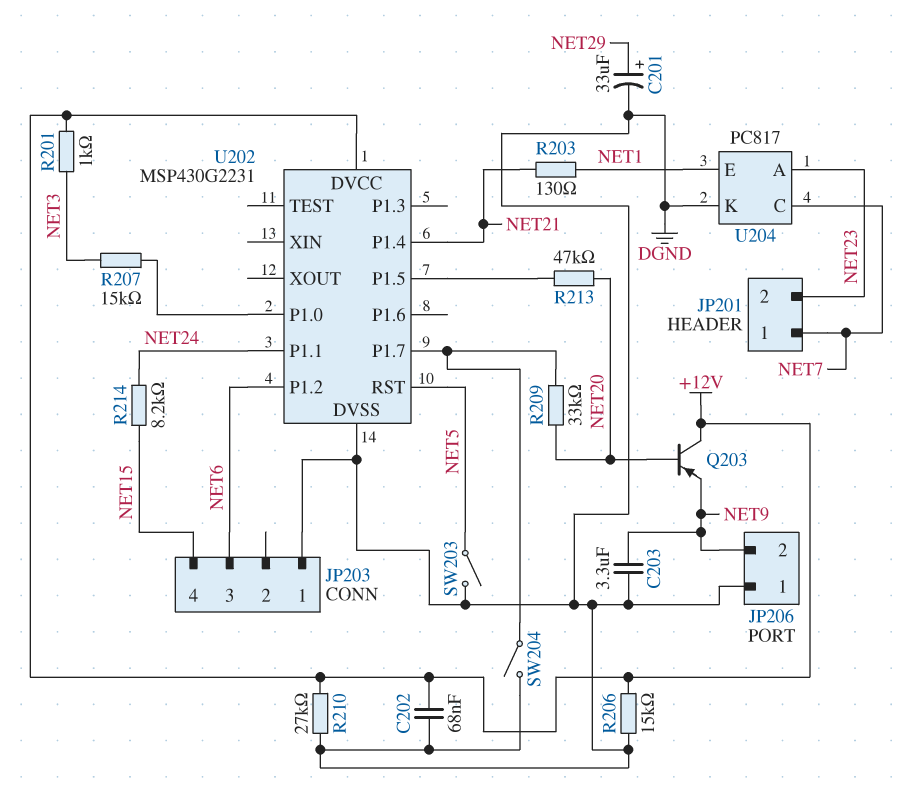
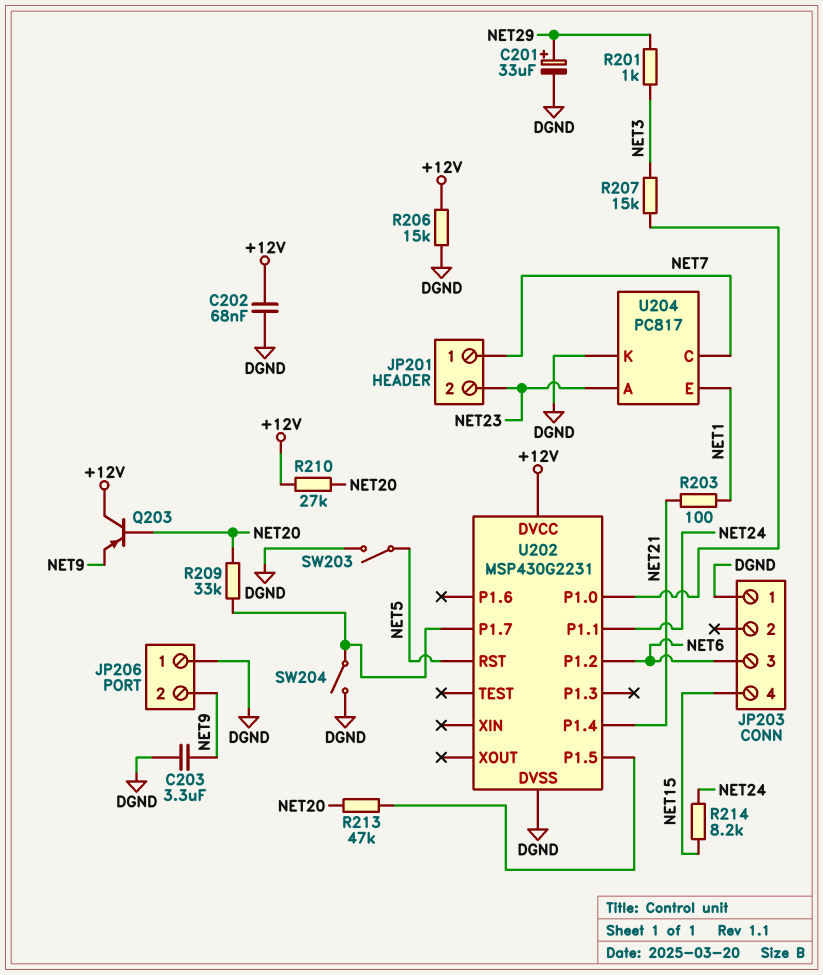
R201: 1k (+12V, NET3) -> 1k (NET3, NET29)
R203: 130 (NET1, NET21) -> 100 (NET1, NET21)
R210: 27k (+12V, DGND) -> 27k (+12V, NET20)

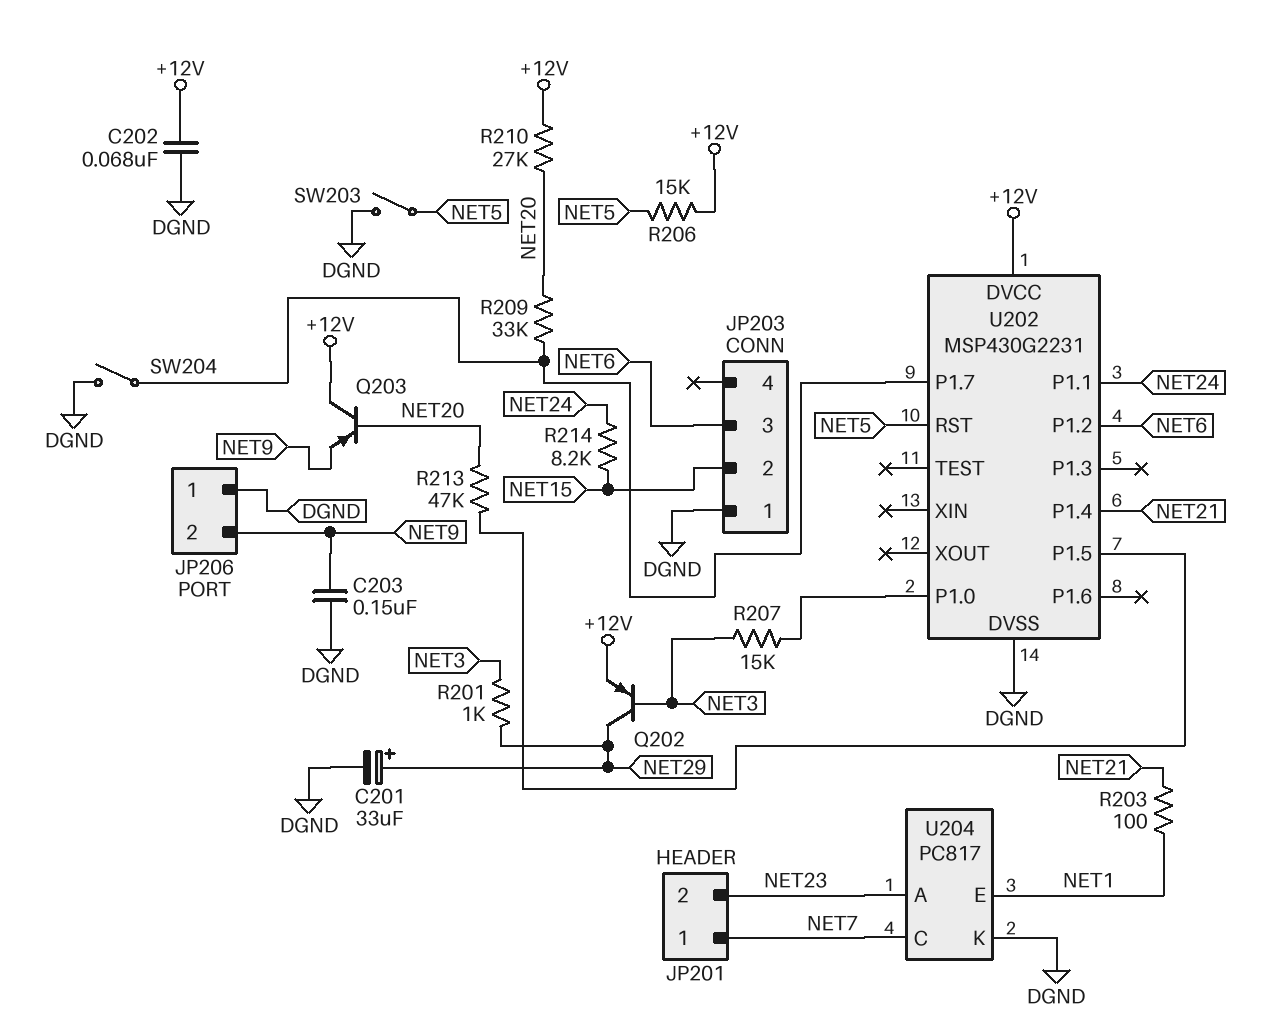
C203: 3.3uF (DGND, NET9) -> 150nF (DGND, NET9)
JP203 pin 2: none -> NET15
JP203 pin 4: NET15 -> none
Q202: none -> PNP (B NET3, C NET29, E +12V)
R206: 15k (+12V, DGND) -> 15k (+12V, NET5)

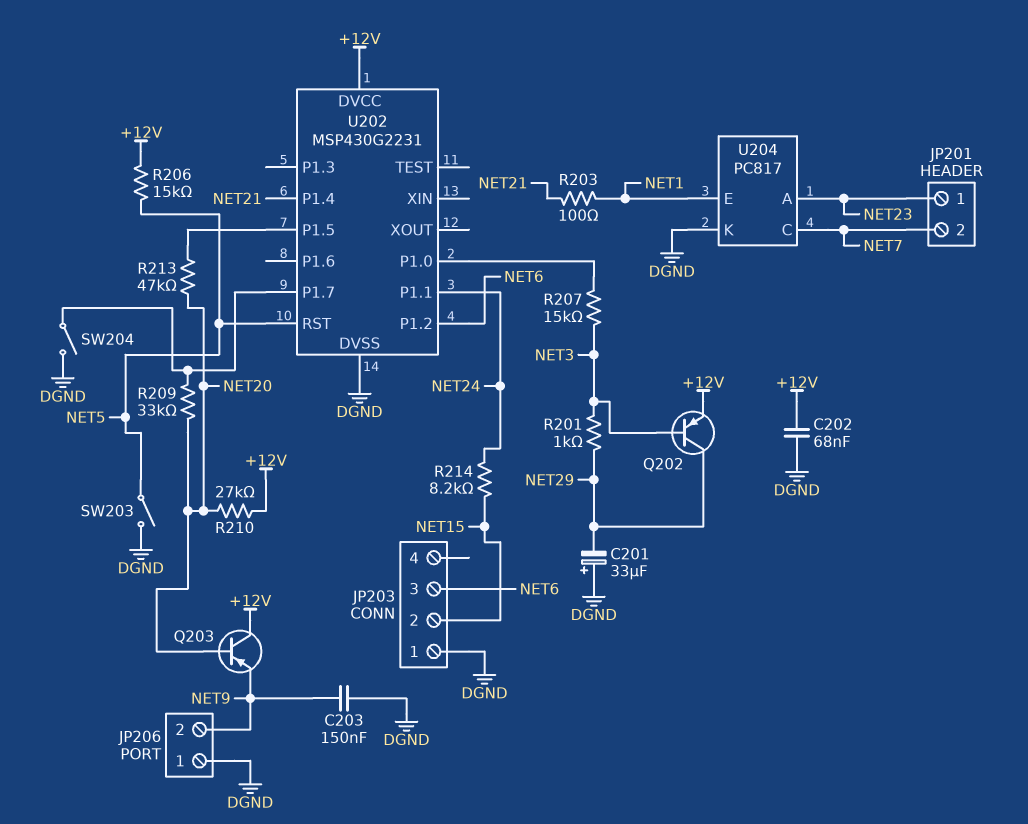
C201: 33uF (plus NET29, minus DGND) -> 33uF (plus DGND, minus NET29)
JP201 pin 1: NET7 -> NET23
JP201 pin 2: NET23 -> NET7

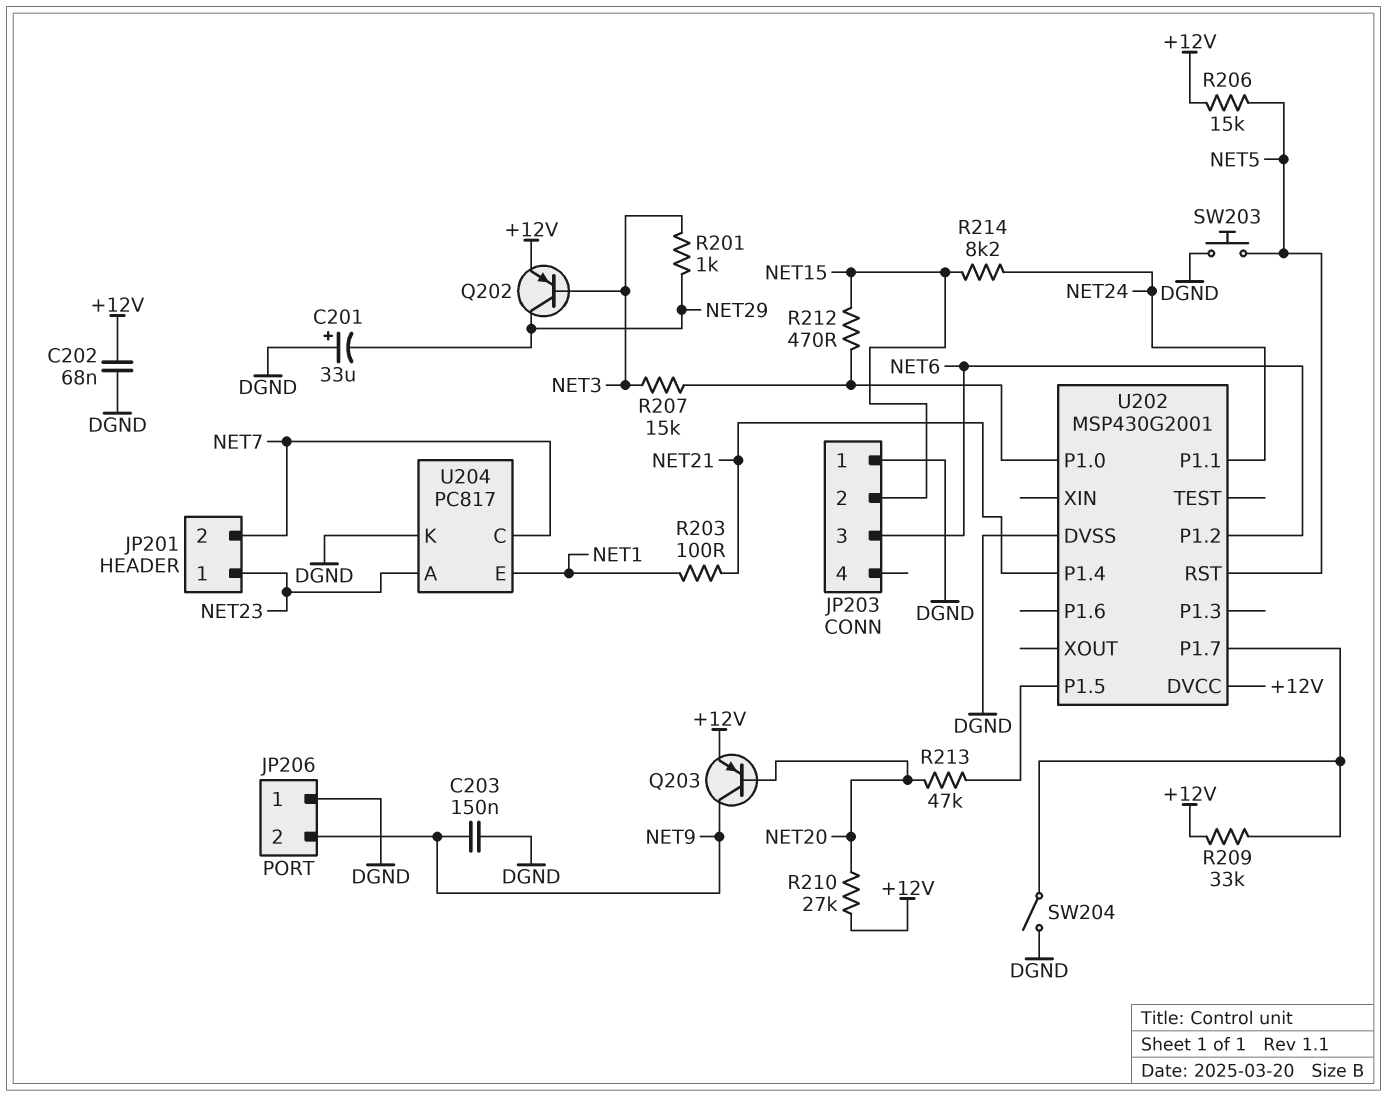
Q203: PNP (B NET20, C +12V, E NET9) -> PNP (B NET20, C NET9, E +12V)
R209: 33k (NET20, U202/P1.7) -> 33k (+12V, U202/P1.7)
R212: none -> 470 (NET15, U202/P1.0)
SW203: switch (DGND, NET5) -> button (DGND, NET5)
U202: MSP430G2231 -> MSP430G2001

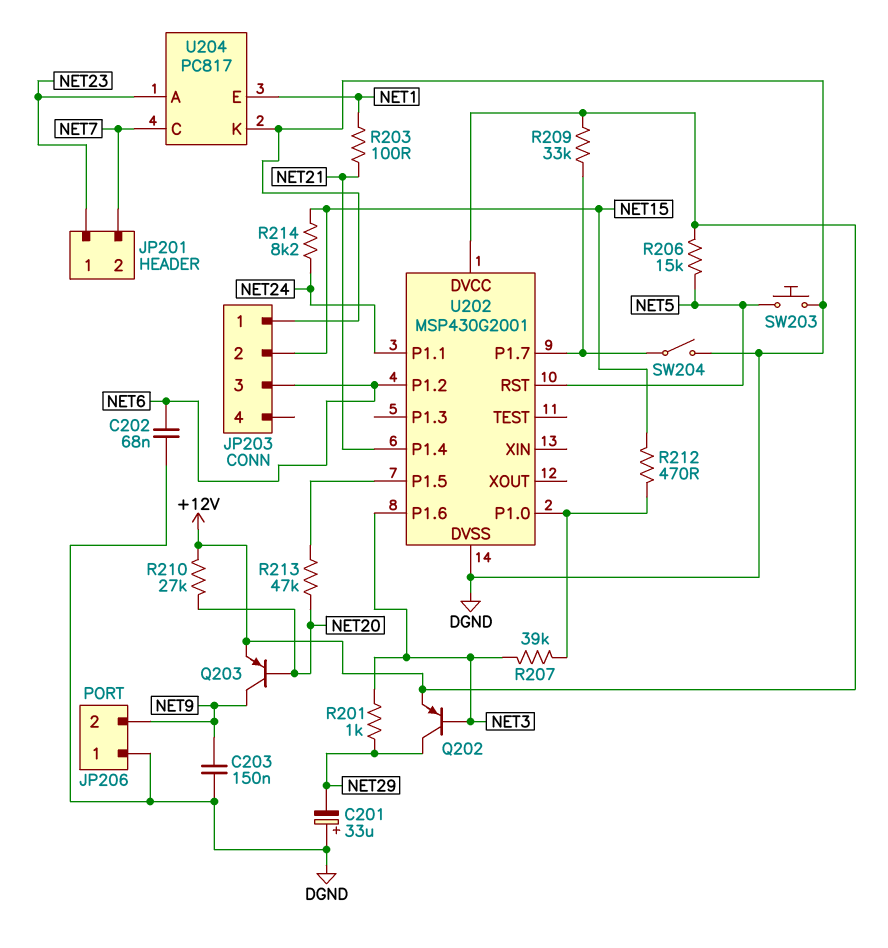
C202: 68nF (+12V, DGND) -> 68nF (DGND, NET6)
R207: 15k (NET3, U202/P1.0) -> 39k (NET3, U202/P1.0)
U202 pin P1.6: none -> NET3

